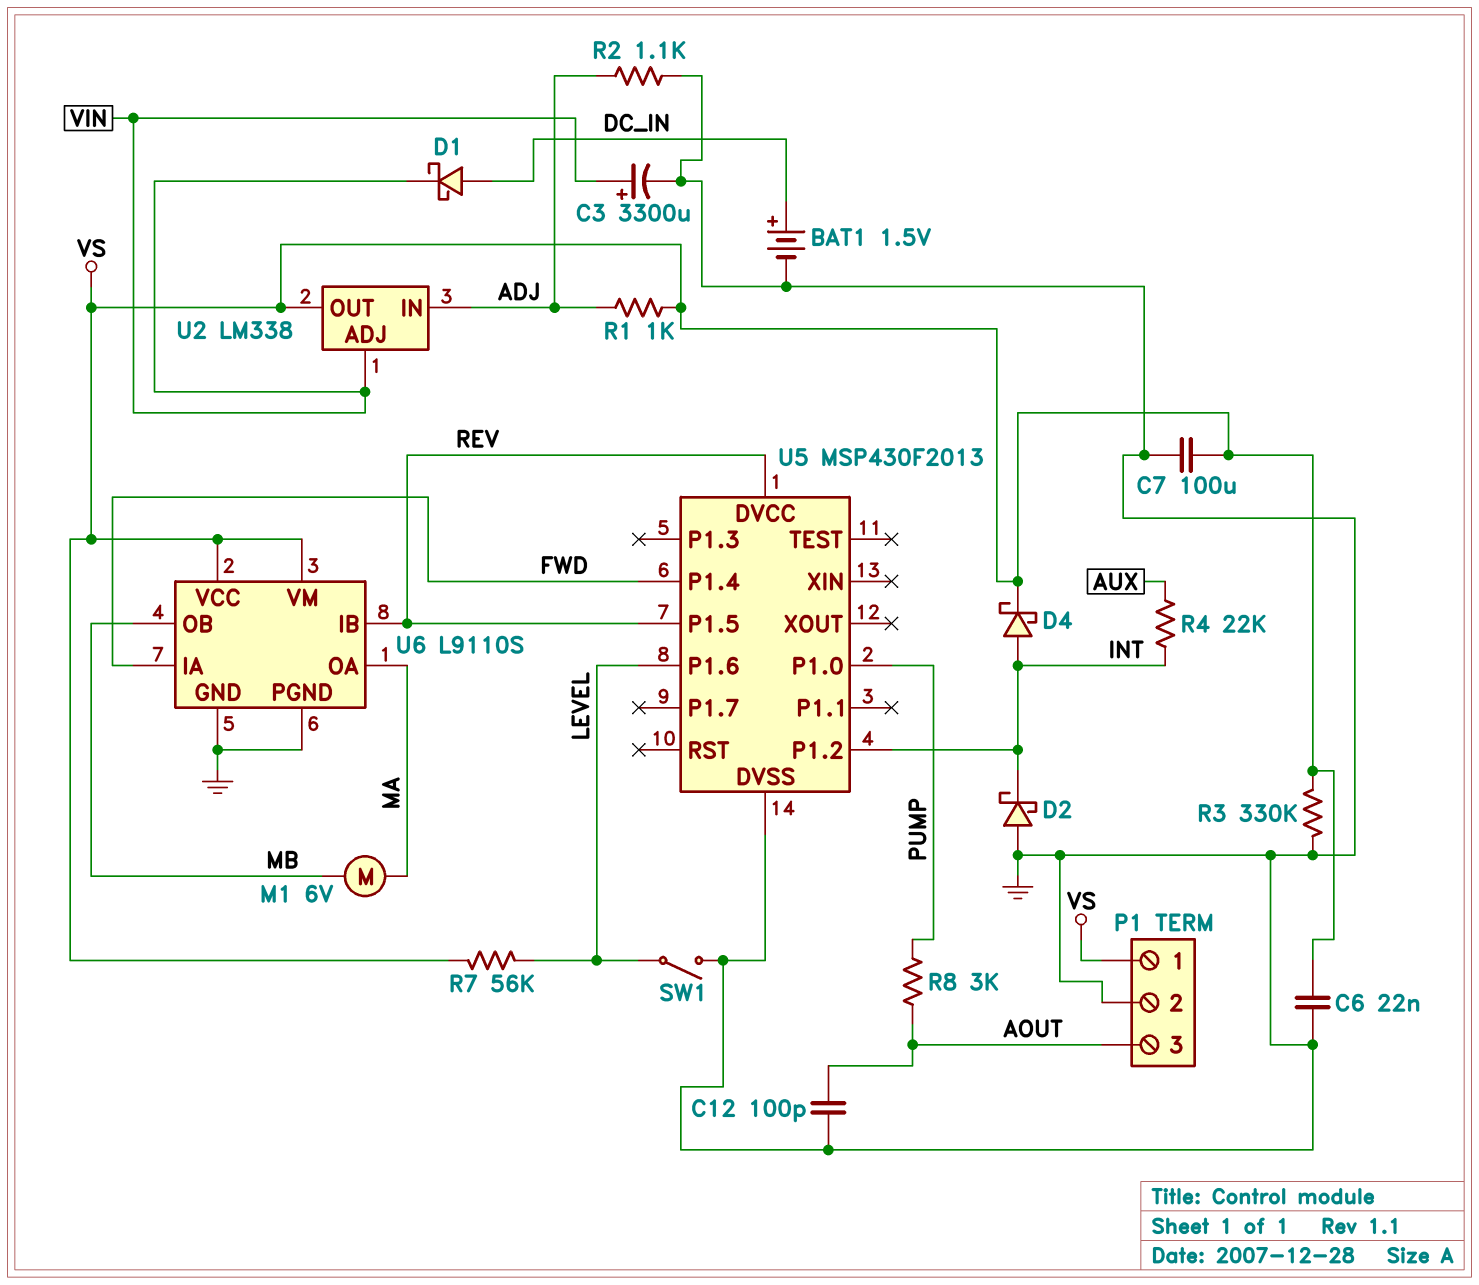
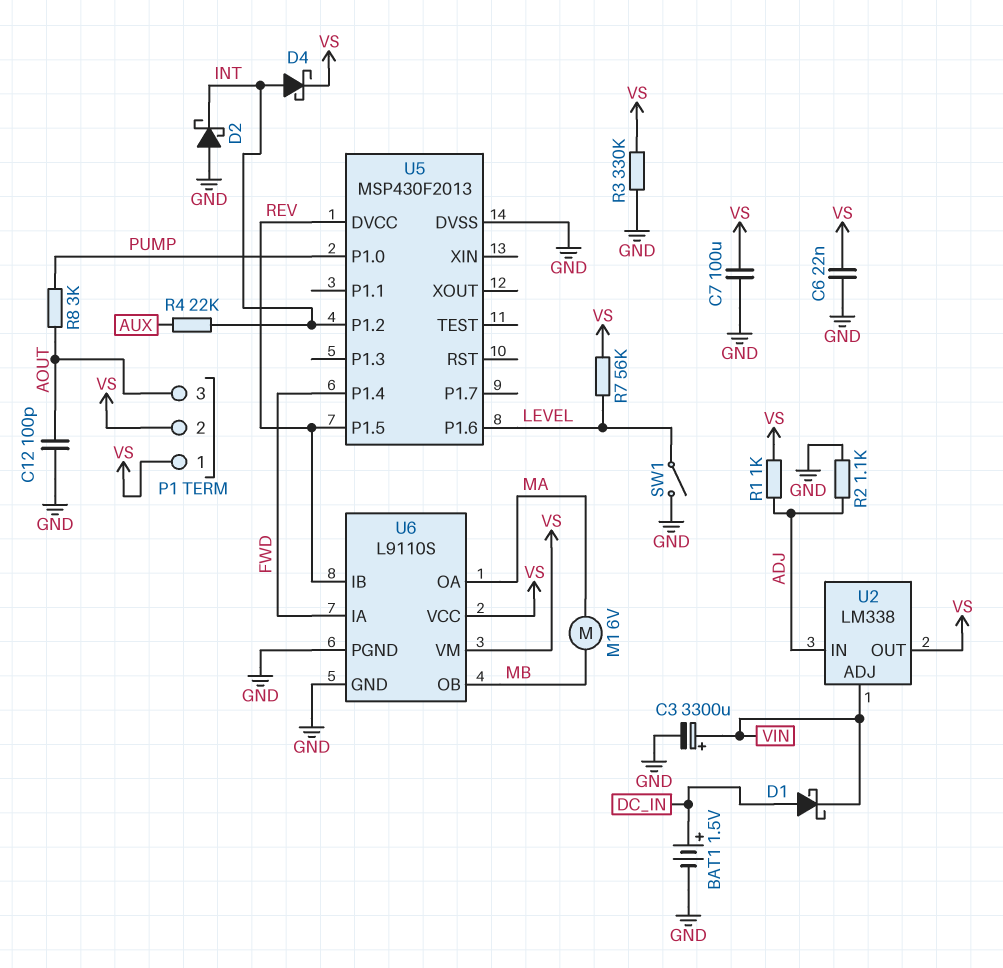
P1 pin 2: GND -> VS

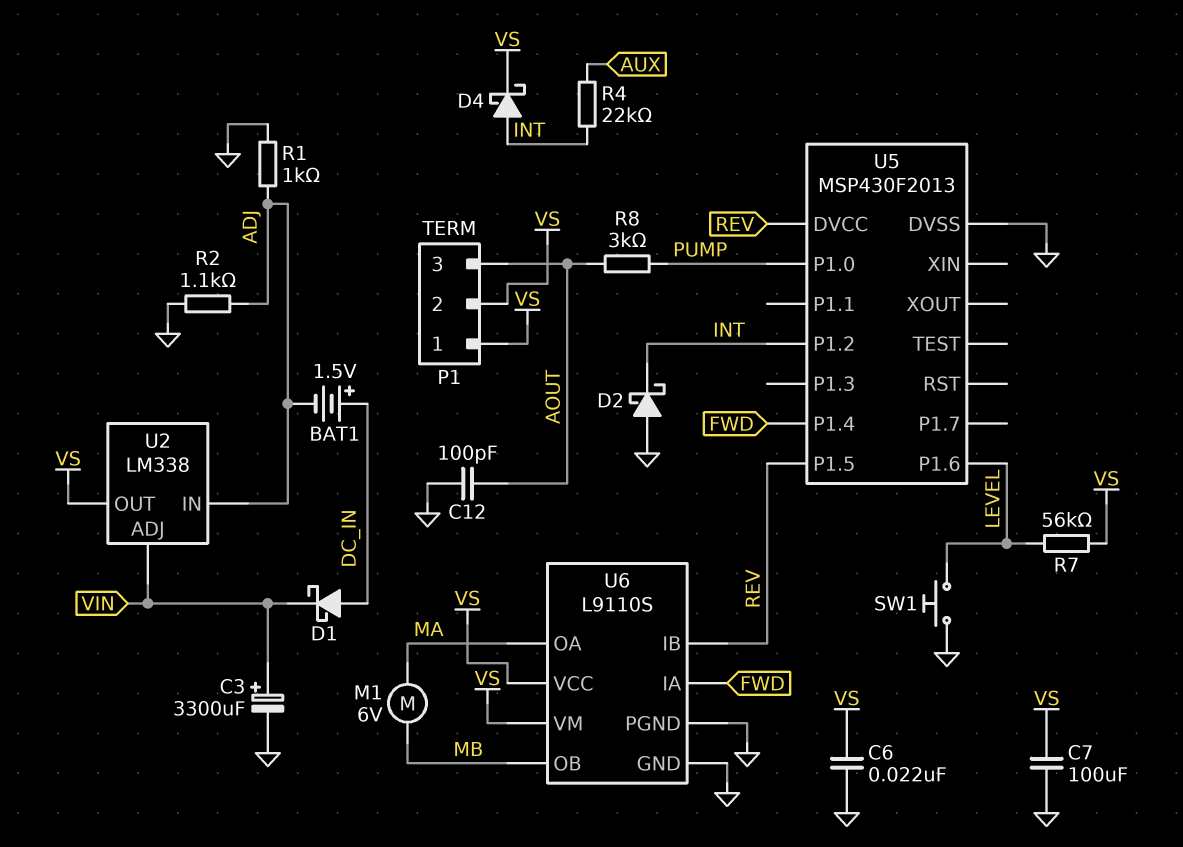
BAT1: 1.5V (plus DC_IN, minus GND) -> 1.5V (plus DC_IN, minus ADJ)
R1: 1k (ADJ, VS) -> 1k (ADJ, GND)
R3: 330k (GND, VS) -> none
SW1: switch (GND, LEVEL) -> button (GND, LEVEL)

